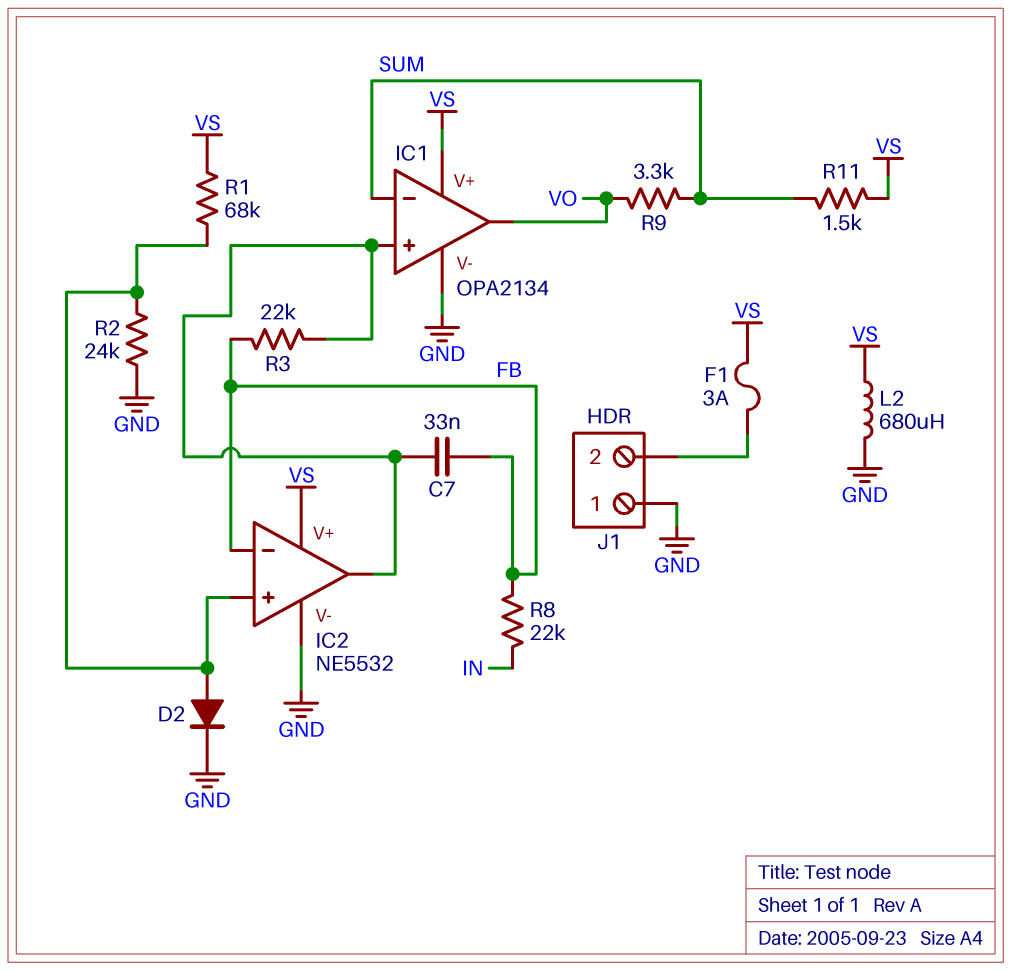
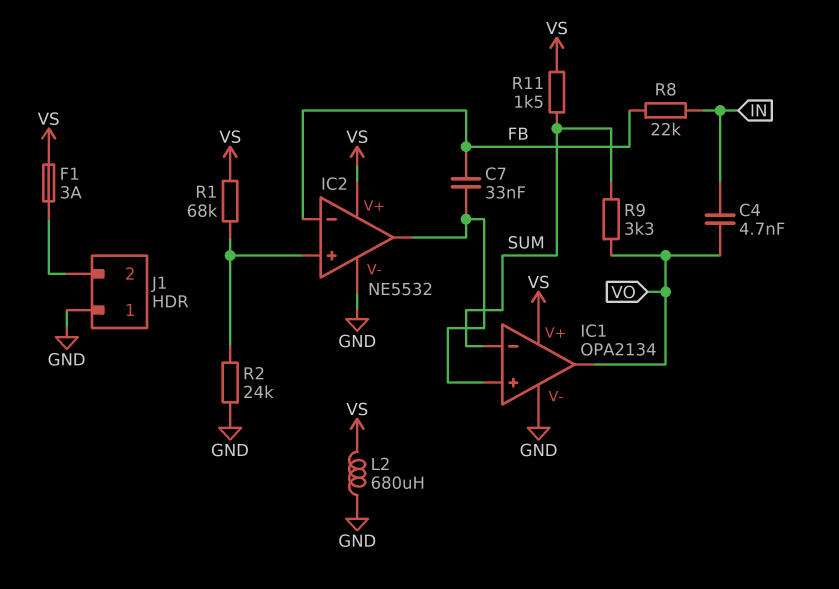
C4: none -> 4.7nF (IN, VO)
D2: diode (A IC2/in+, K GND) -> none
R3: 22k (FB, IC1/in+) -> none

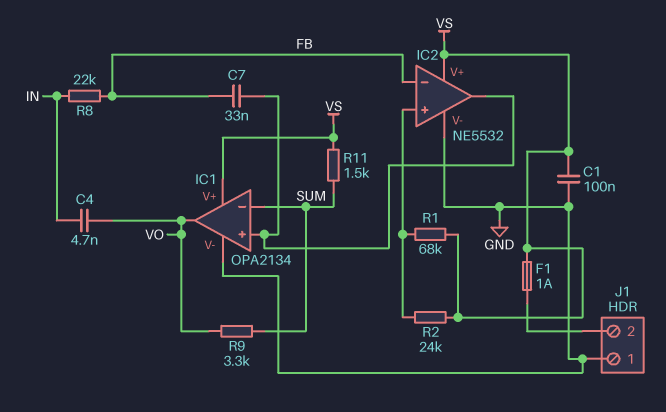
C1: none -> 100nF (GND, VS)
F1: 3A (J1/2, VS) -> 1A (J1/2, VS)
L2: 680uH (GND, VS) -> none
R2: 24k (GND, IC2/in+) -> 24k (IC2/in+, VS)

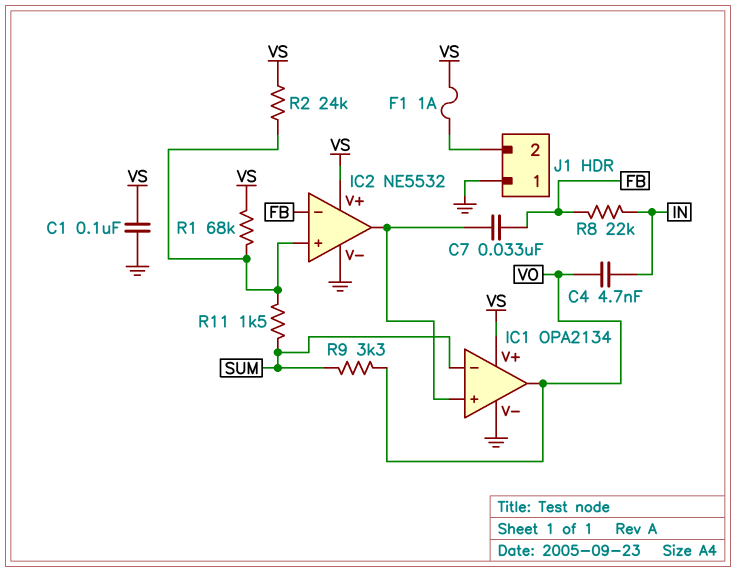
R11: 1.5k (SUM, VS) -> 1.5k (IC2/in+, SUM)

